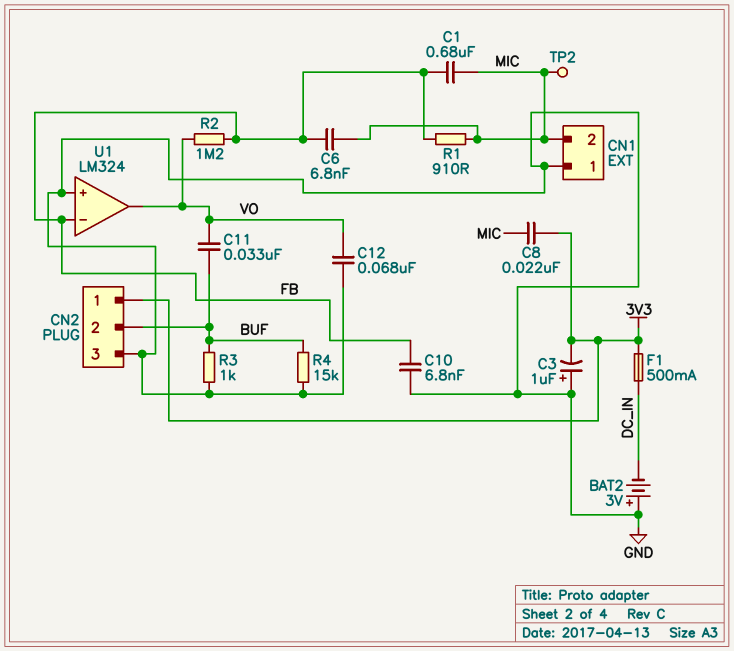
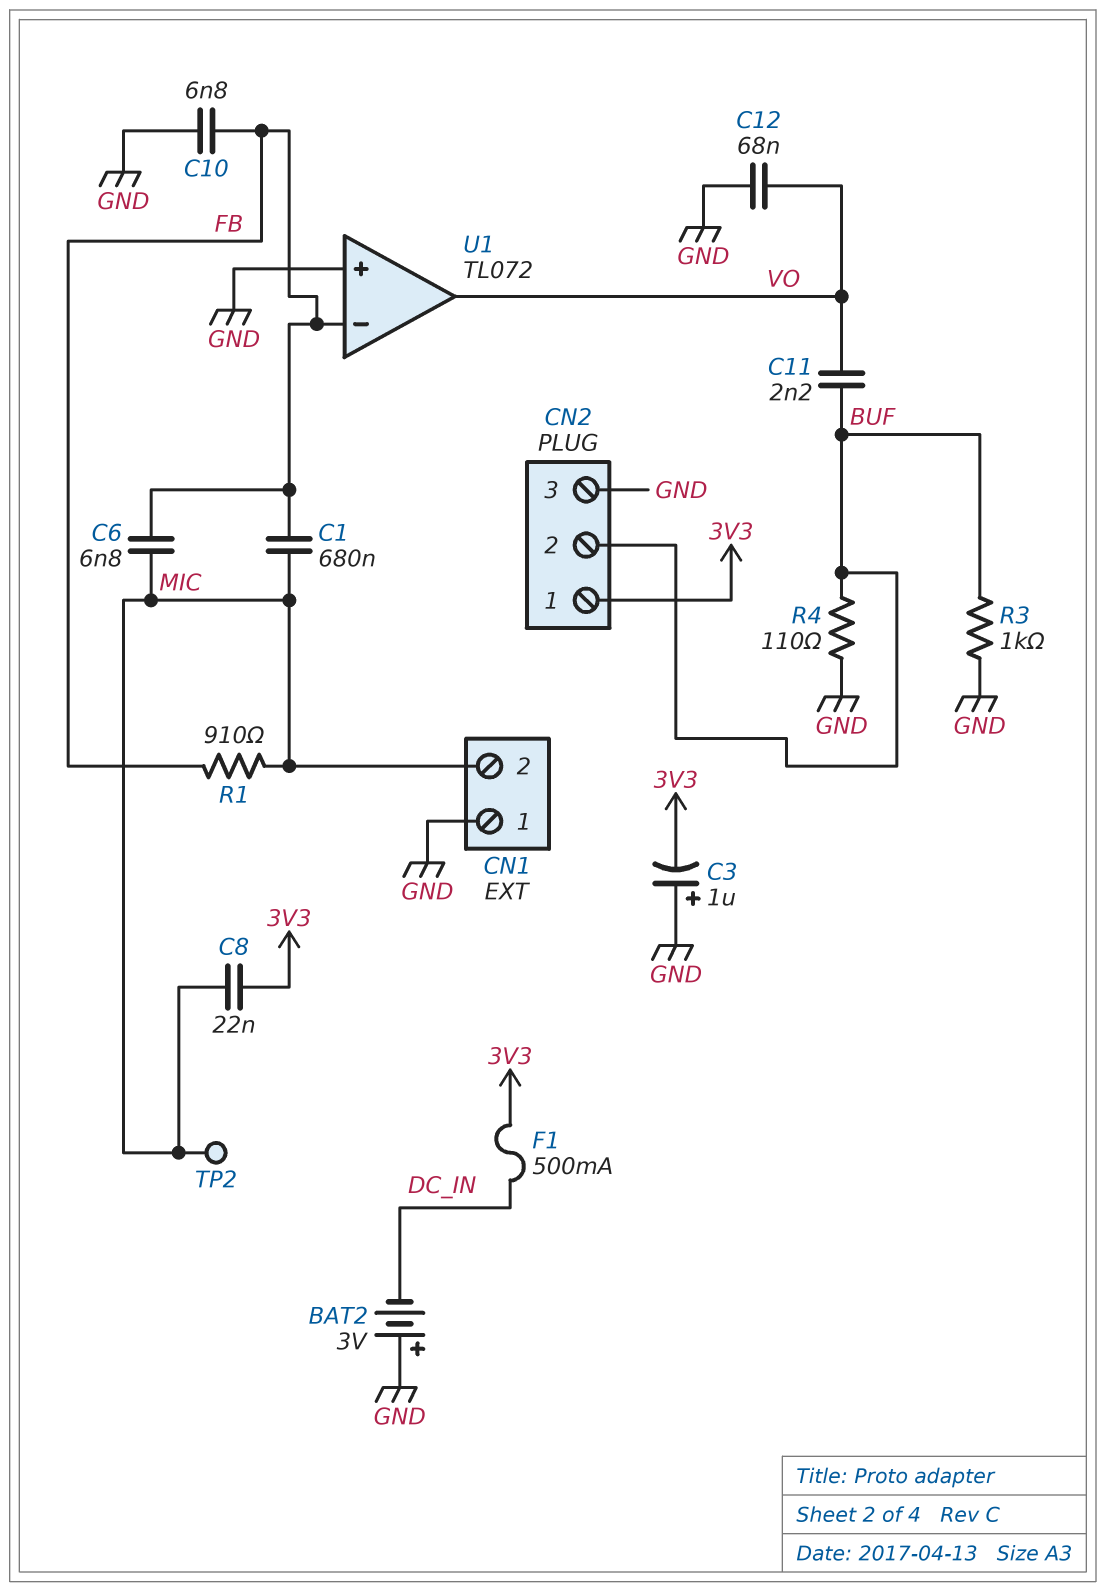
C11: 33nF (BUF, VO) -> 2.2nF (BUF, VO)
R2: 1.2M (FB, VO) -> none
R4: 15k (BUF, GND) -> 110 (BUF, GND)
U1: LM324 -> TL072

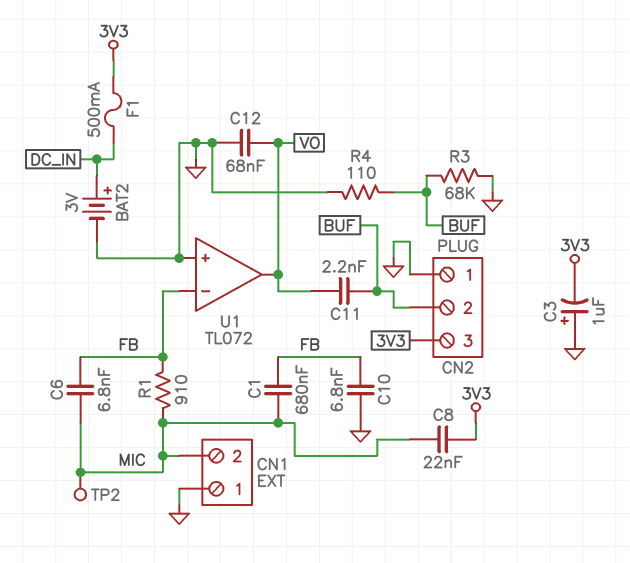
BAT2: 3V (plus GND, minus DC_IN) -> 3V (plus DC_IN, minus GND)
CN2 pin 1: 3V3 -> GND
CN2 pin 3: GND -> 3V3
R3: 1k (BUF, GND) -> 68k (BUF, GND)

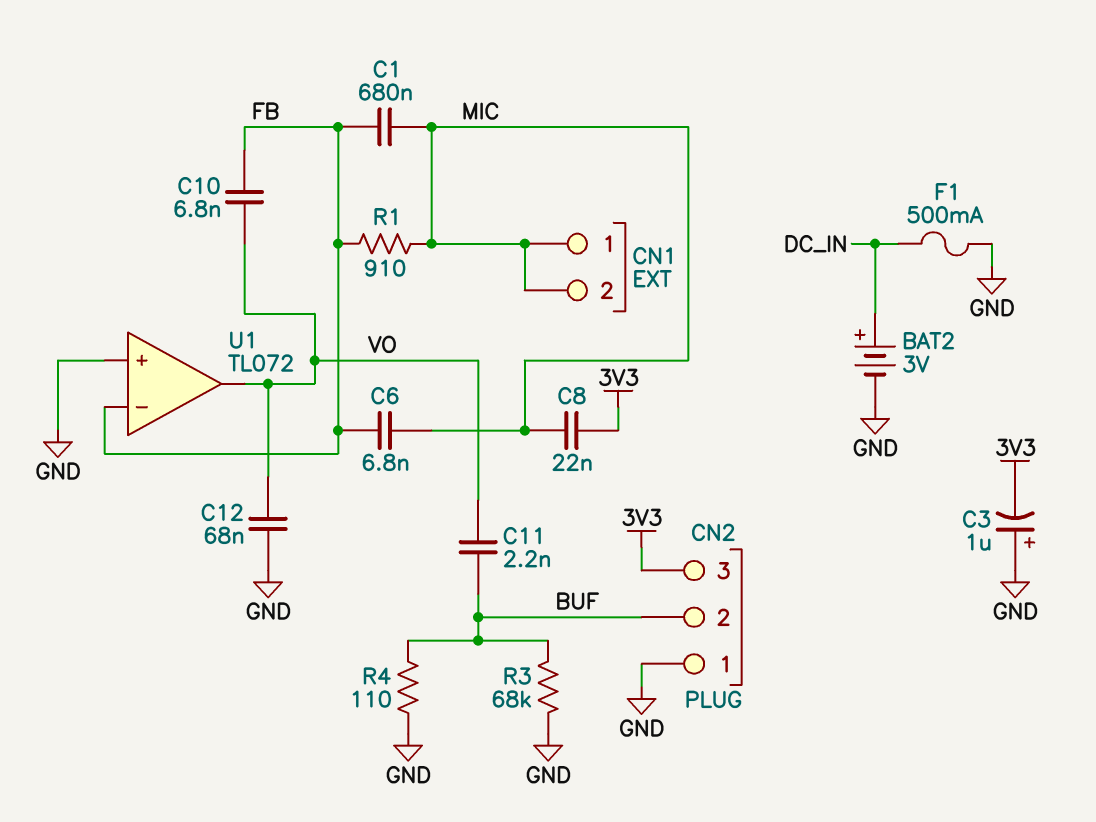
C10: 6.8nF (FB, GND) -> 6.8nF (FB, VO)
CN1 pin 1: GND -> MIC
F1: 500mA (3V3, DC_IN) -> 500mA (DC_IN, GND)
TP2: test point (MIC) -> none

